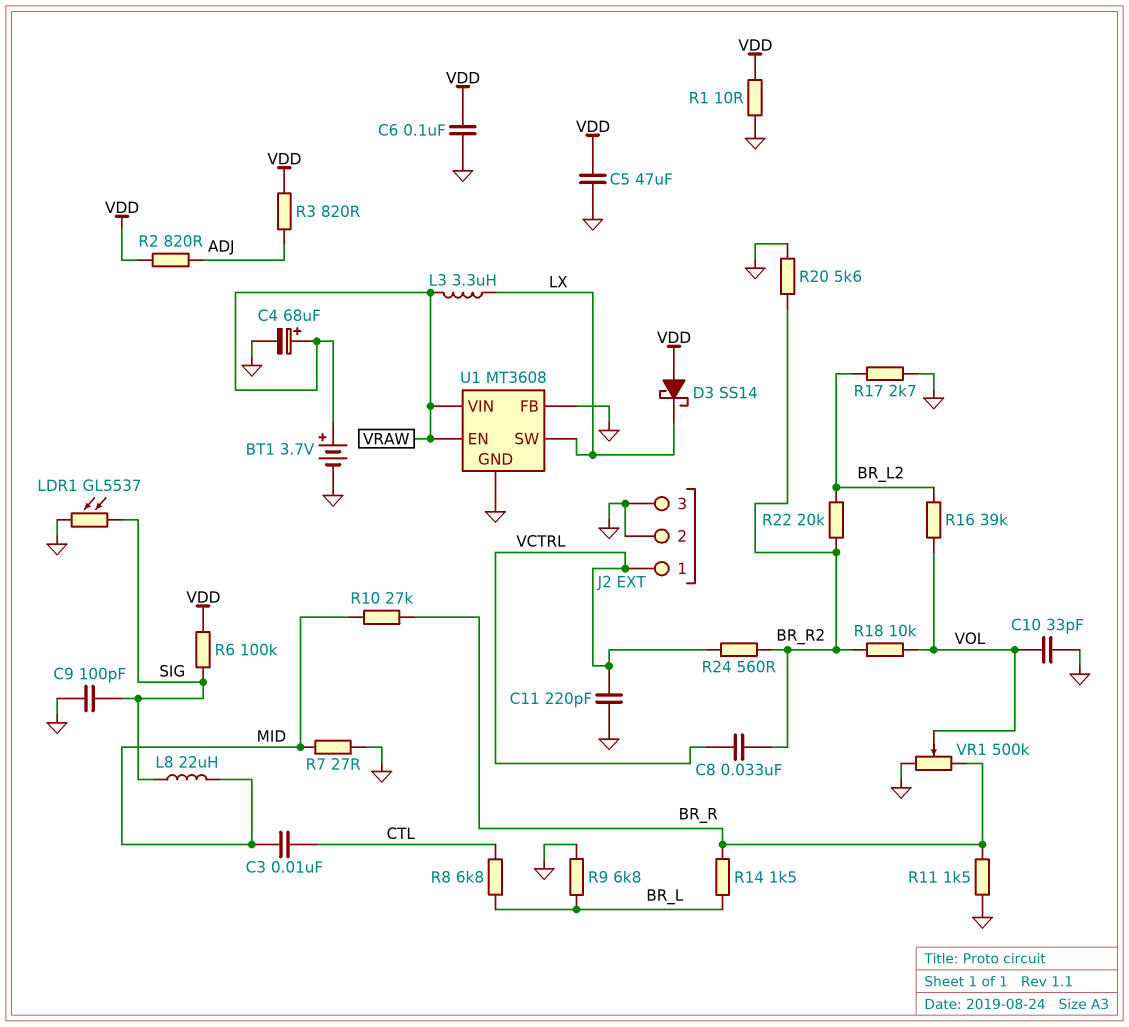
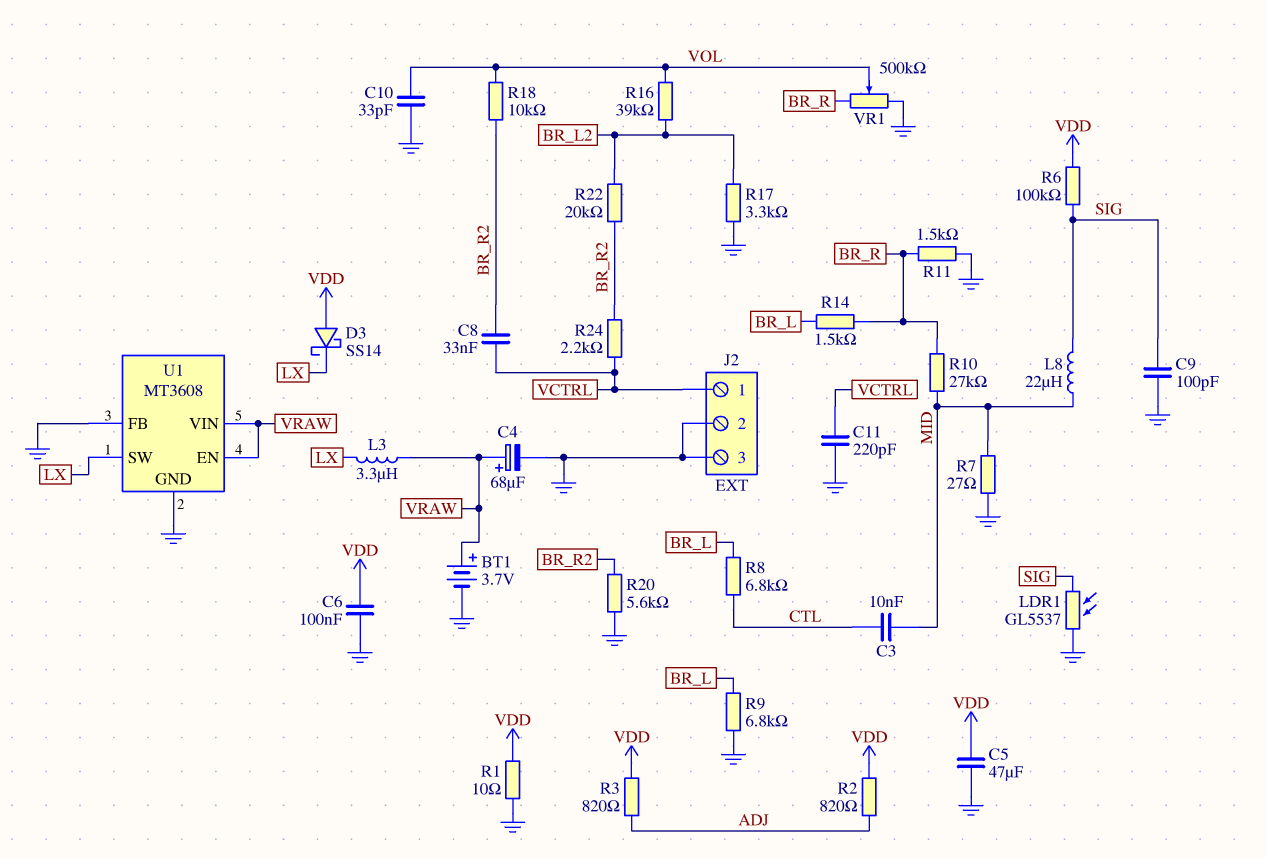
R17: 2.7k (BR_L2, GND) -> 3.3k (BR_L2, GND)
R24: 560 (BR_R2, VCTRL) -> 2.2k (BR_R2, VCTRL)

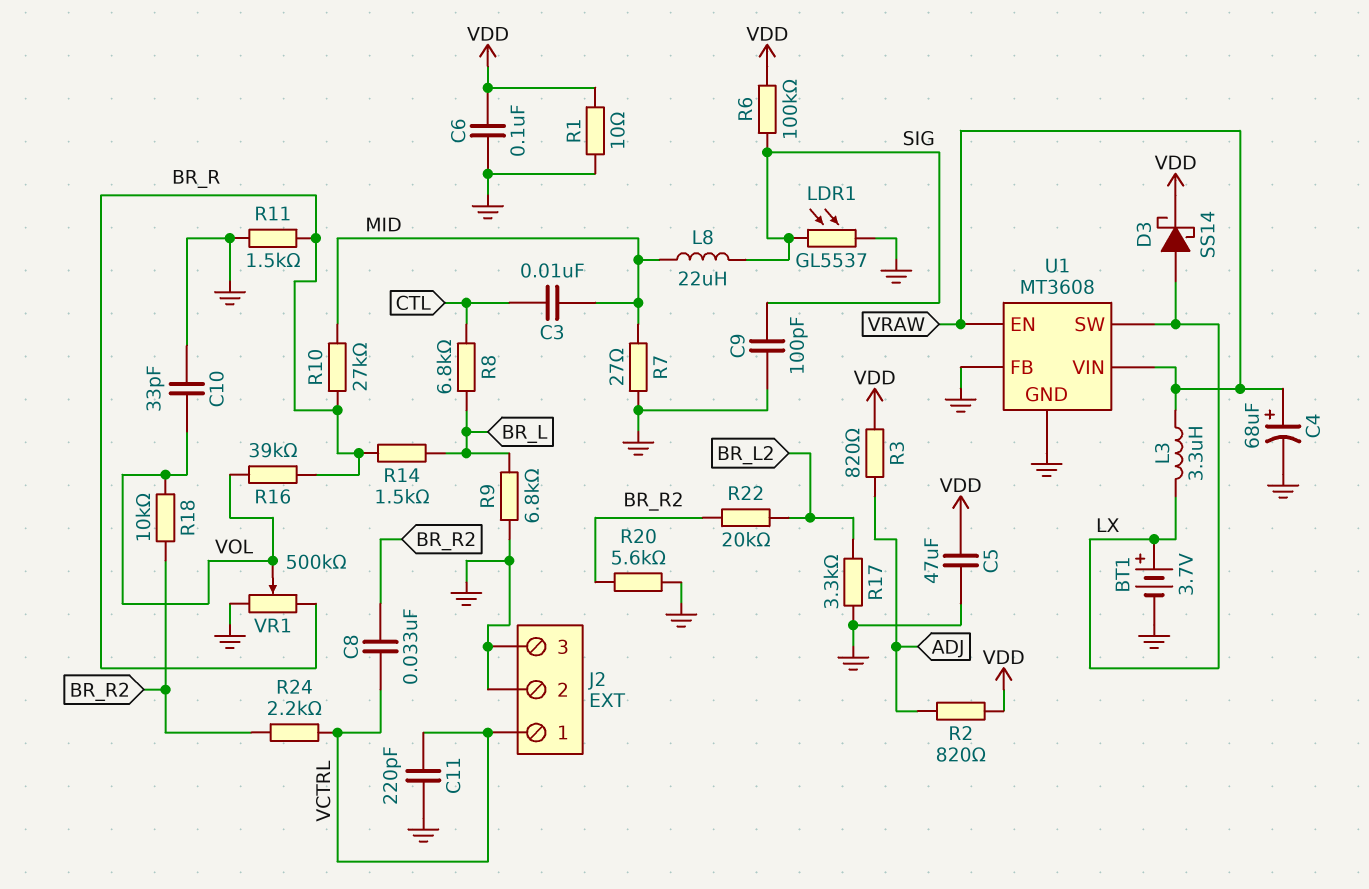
BT1: 3.7V (plus VRAW, minus GND) -> 3.7V (plus LX, minus GND)
D3: schottky SS14 (A VDD, K LX) -> schottky SS14 (A LX, K VDD)
R16: 39k (BR_L2, VOL) -> 39k (BR_R, VOL)

